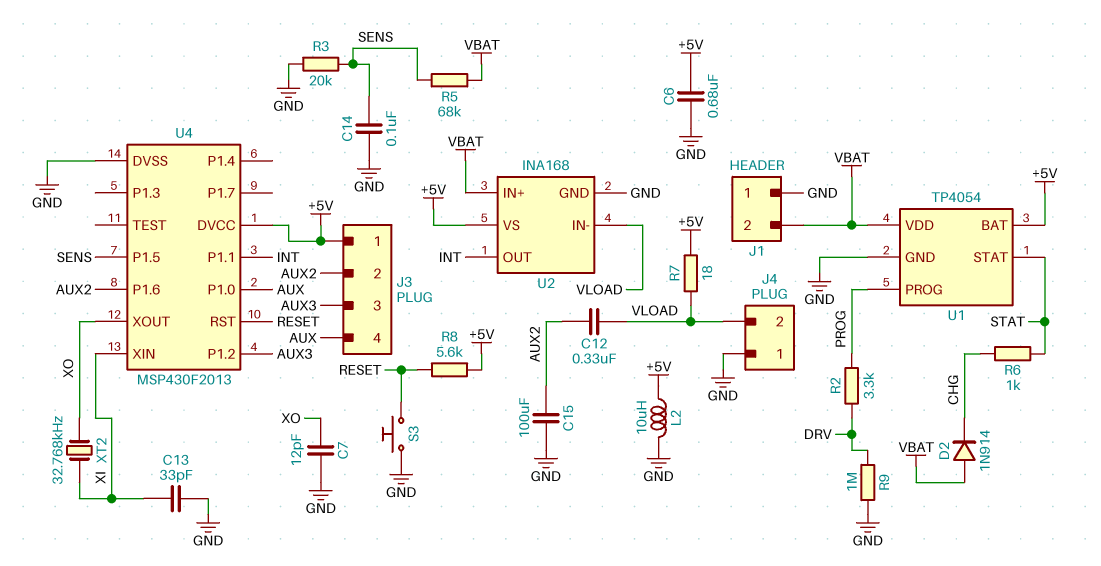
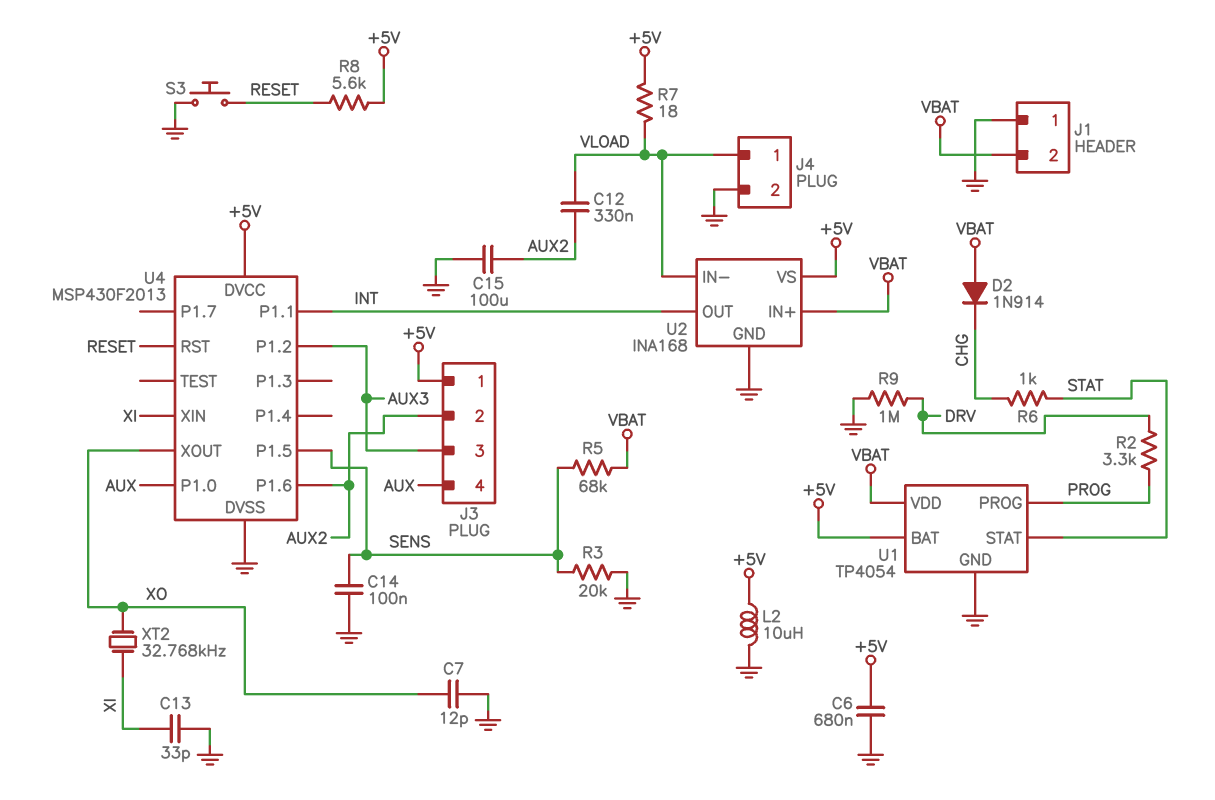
J4 pin 1: GND -> VLOAD
J4 pin 2: VLOAD -> GND

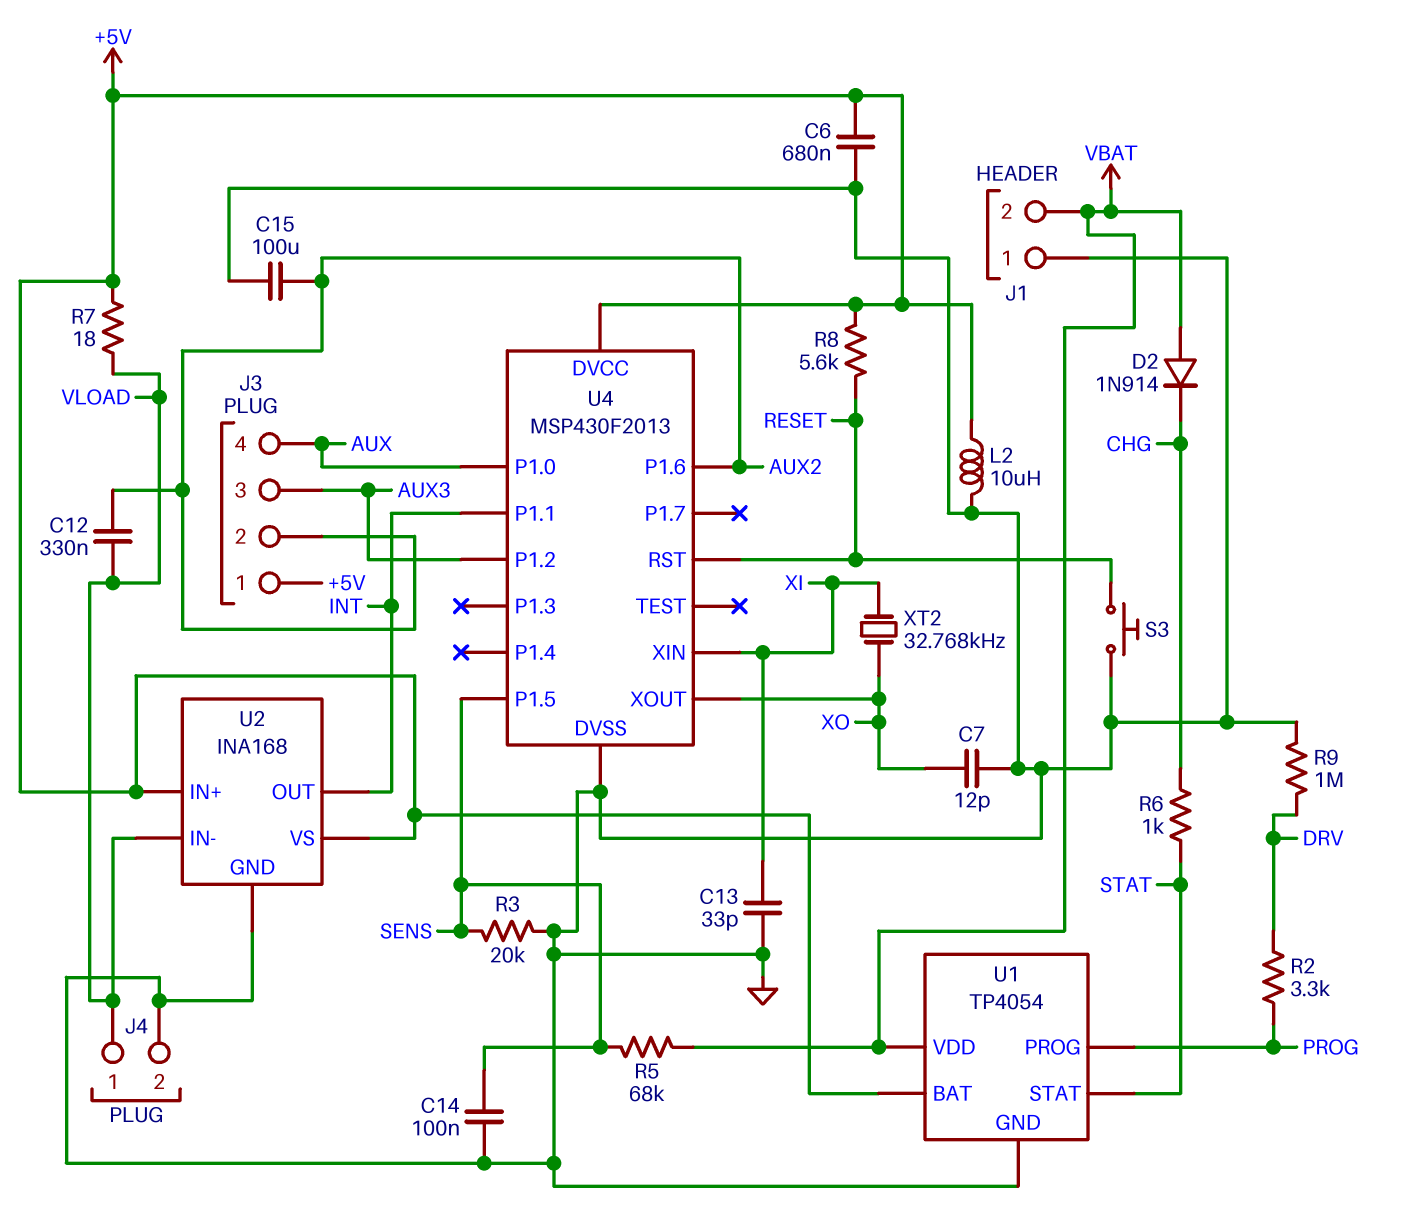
U2 pin IN+: VBAT -> +5V

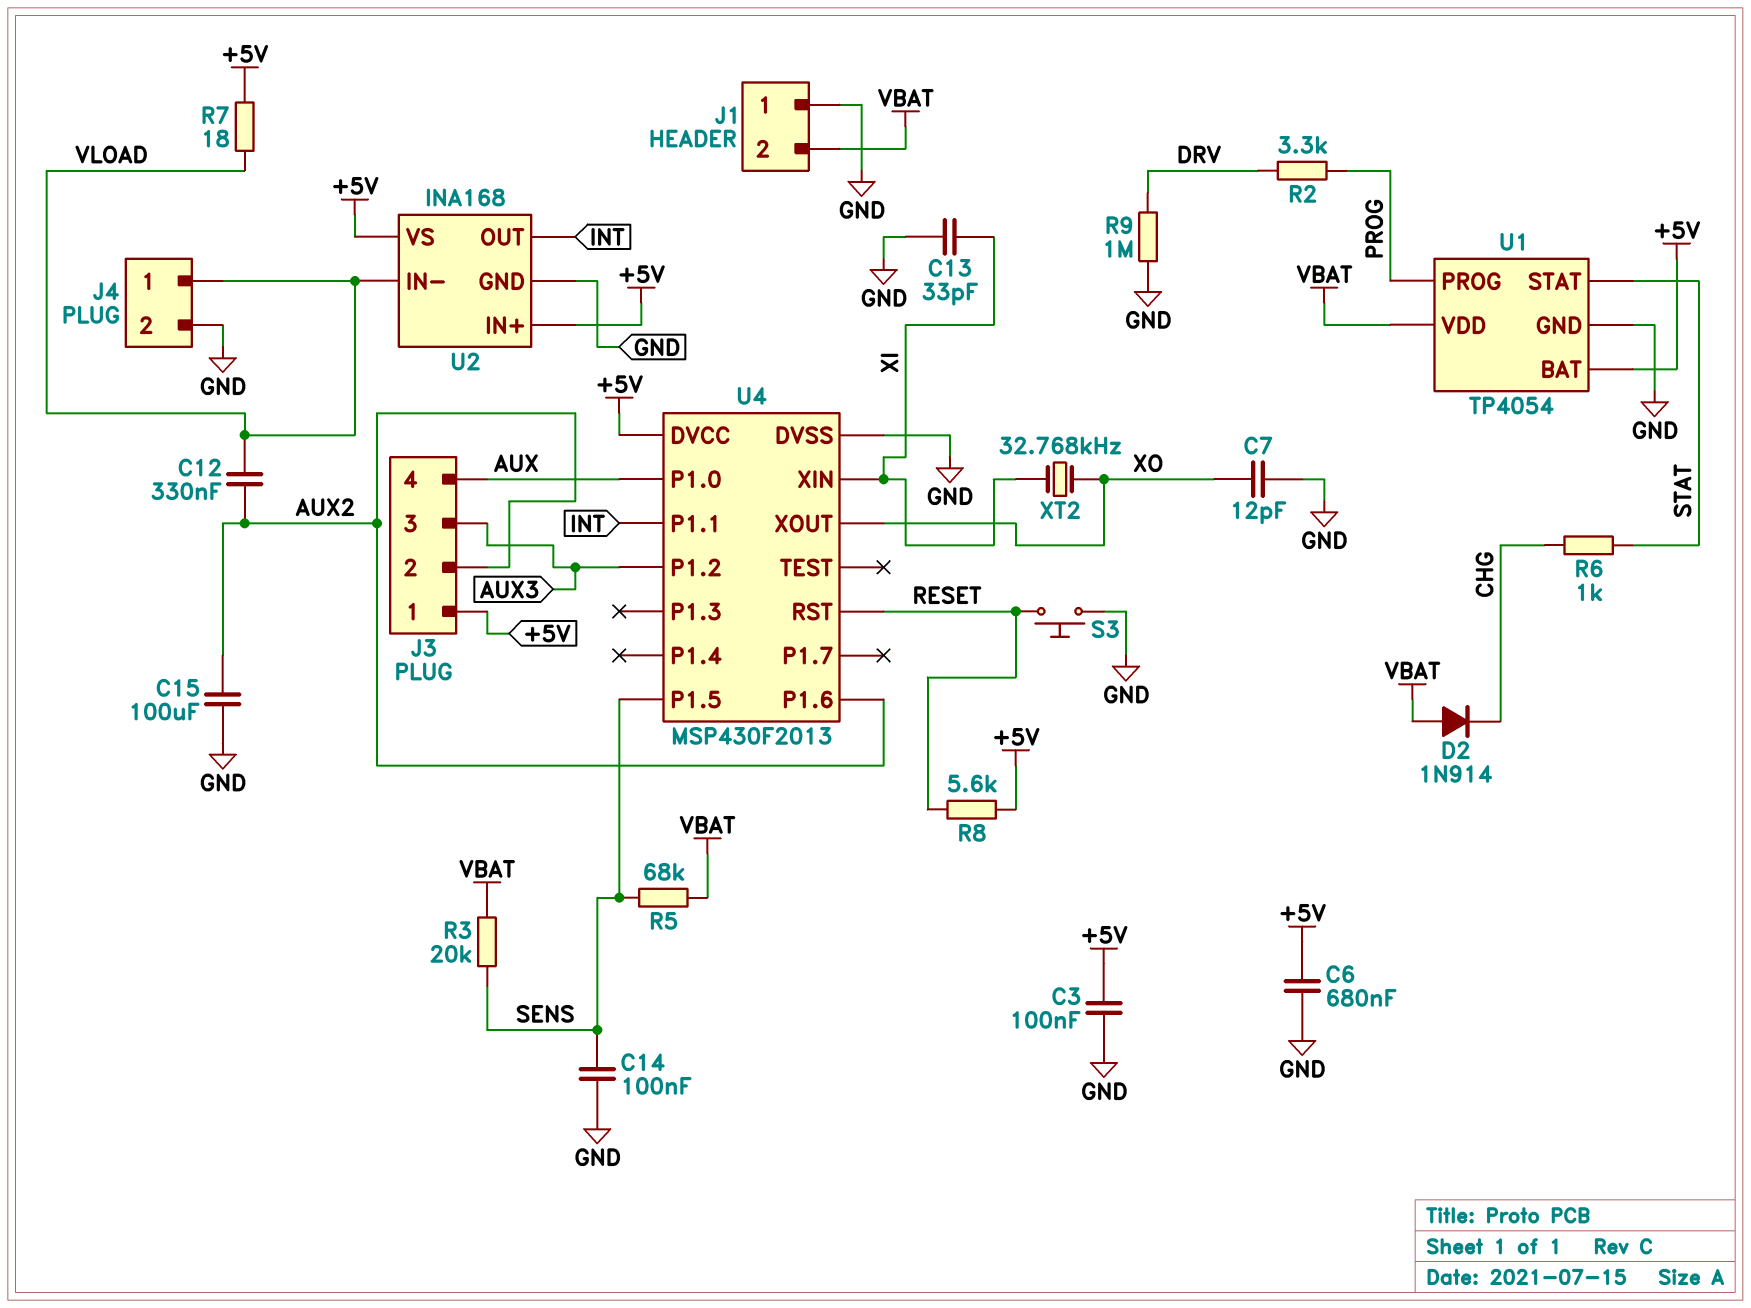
C3: none -> 100nF (+5V, GND)
L2: 10uH (+5V, GND) -> none
R3: 20k (GND, SENS) -> 20k (SENS, VBAT)

